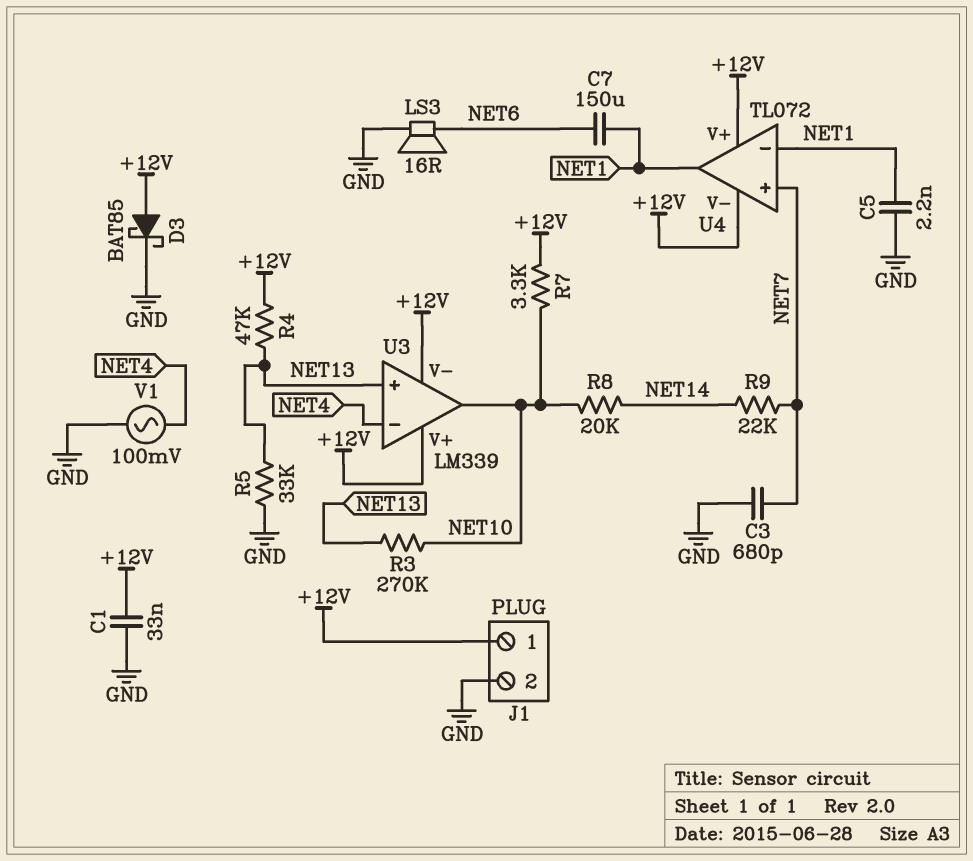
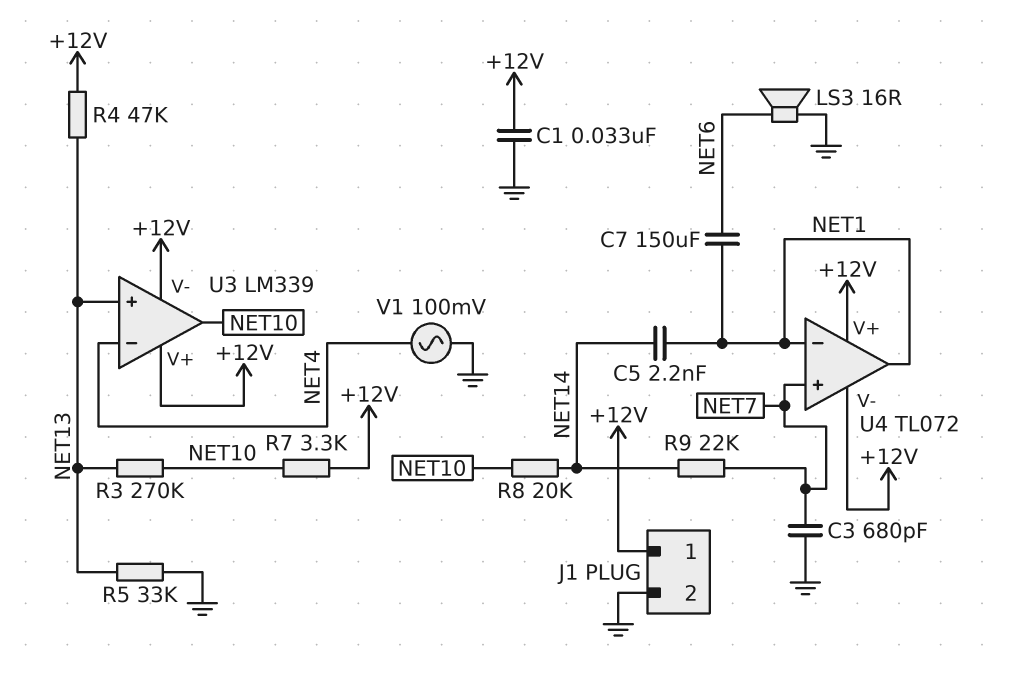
C5: 2.2nF (GND, NET1) -> 2.2nF (NET1, NET14)
D3: schottky BAT85 (A +12V, K GND) -> none

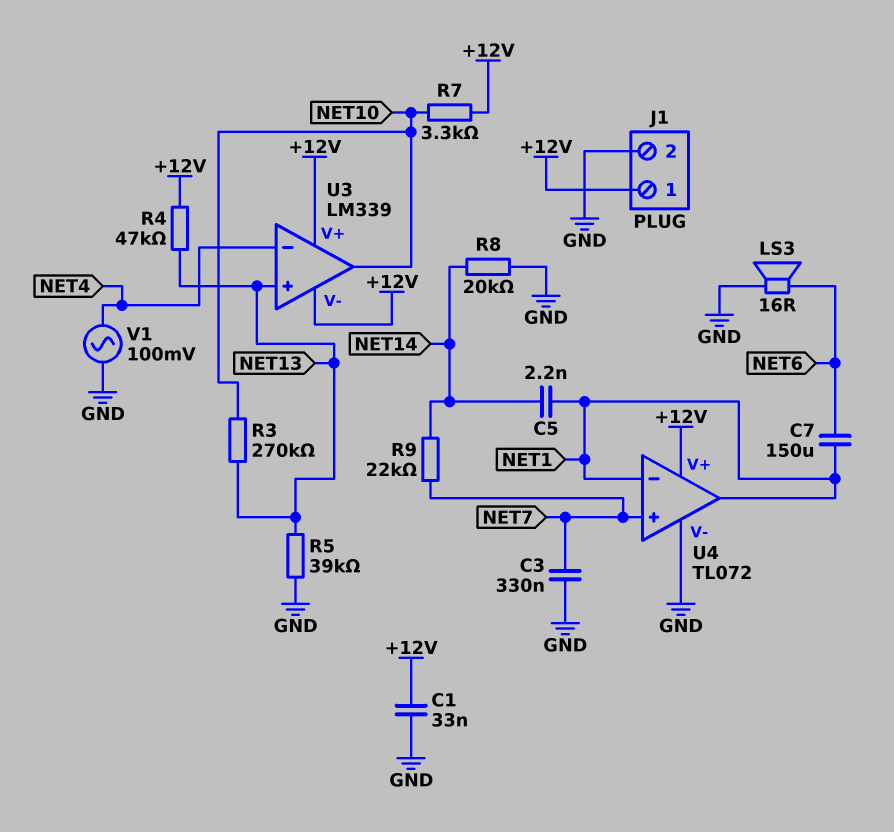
C3: 680pF (GND, NET7) -> 330nF (GND, NET7)
R5: 33k (GND, NET13) -> 39k (GND, NET13)
R8: 20k (NET10, NET14) -> 20k (GND, NET14)
U4 pin V-: +12V -> GND

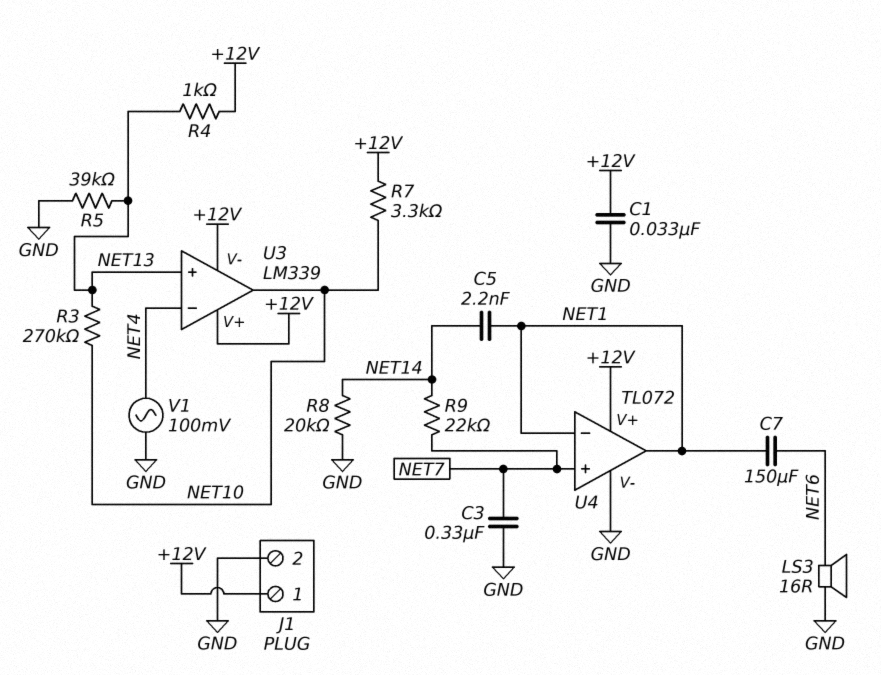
R4: 47k (+12V, NET13) -> 1k (+12V, NET13)

